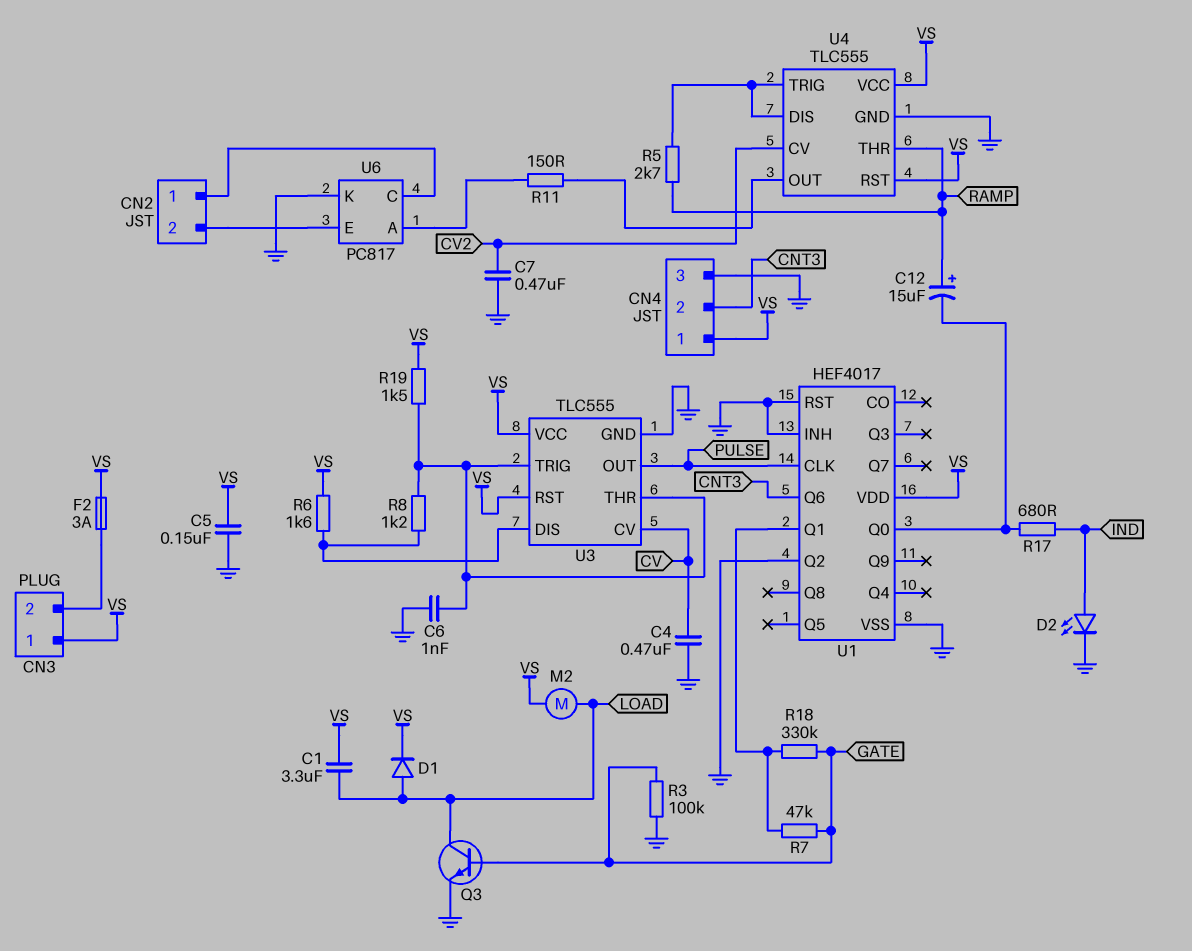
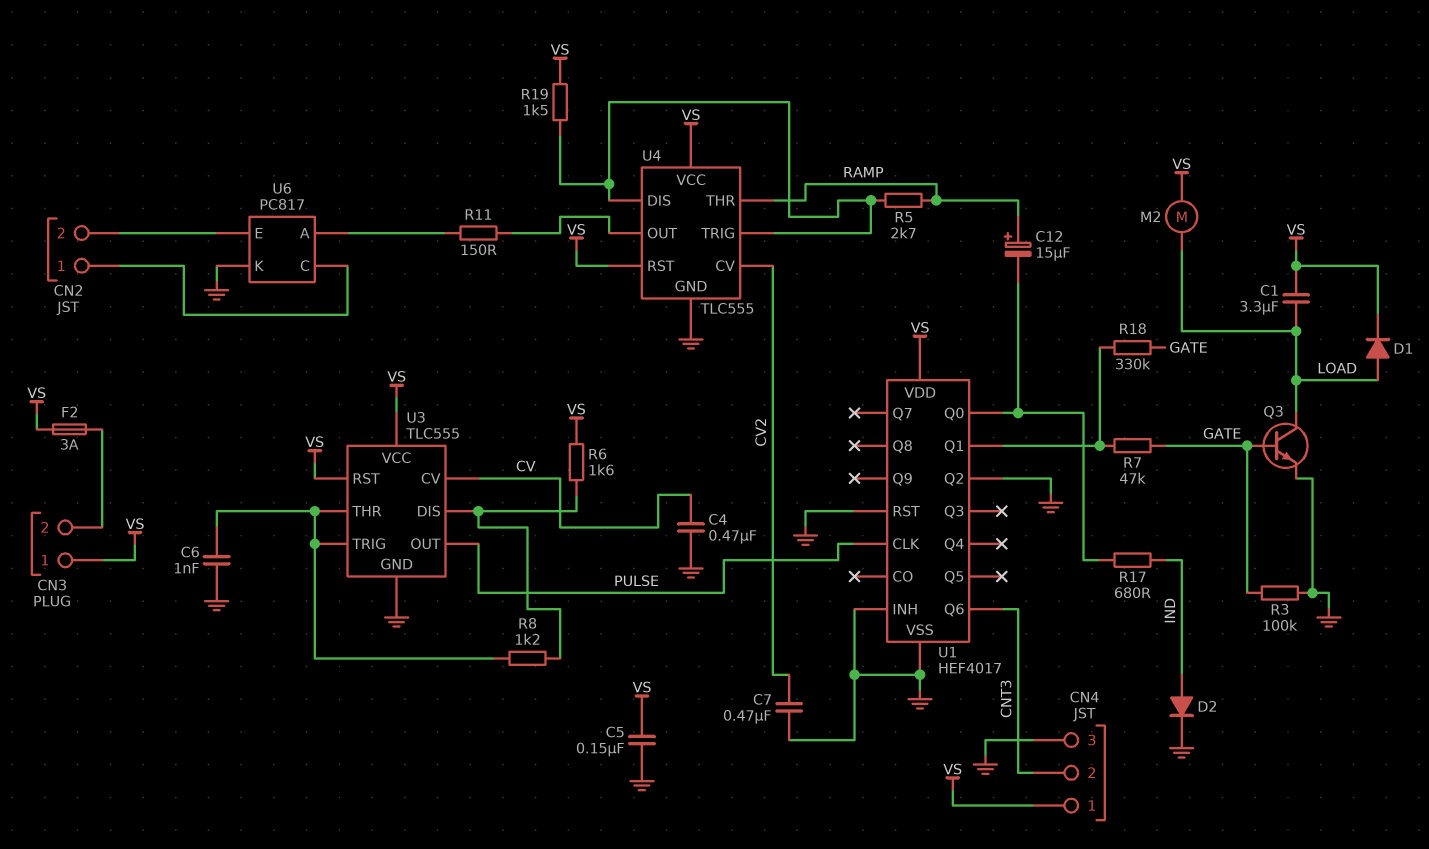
D2: LED (A IND, K GND) -> diode (A IND, K GND)
R19: 1.5k (U3/THR, VS) -> 1.5k (U4/DIS, VS)

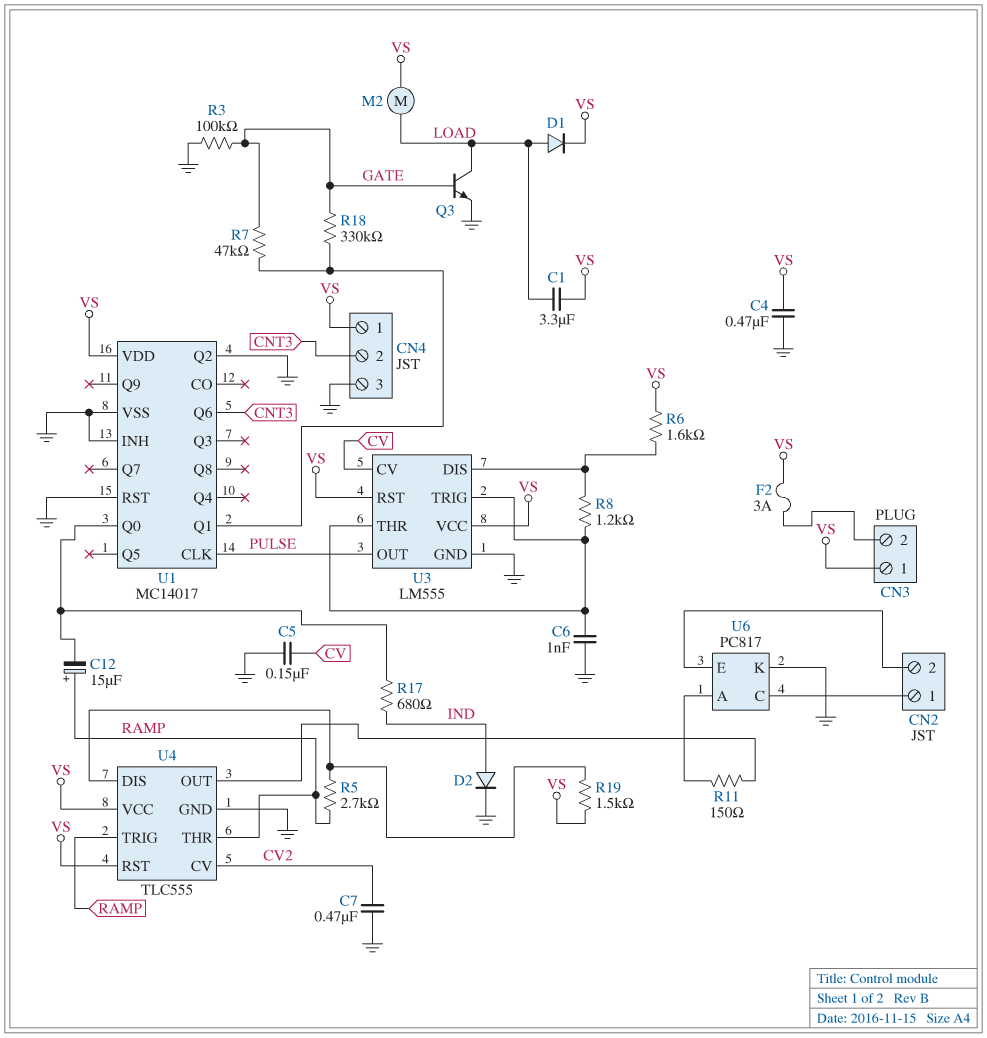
C4: 470nF (CV, GND) -> 470nF (GND, VS)
C5: 150nF (GND, VS) -> 150nF (CV, GND)
U1: HEF4017 -> MC14017
U3: TLC555 -> LM555
U4 pin TRIG: U4/DIS -> RAMP

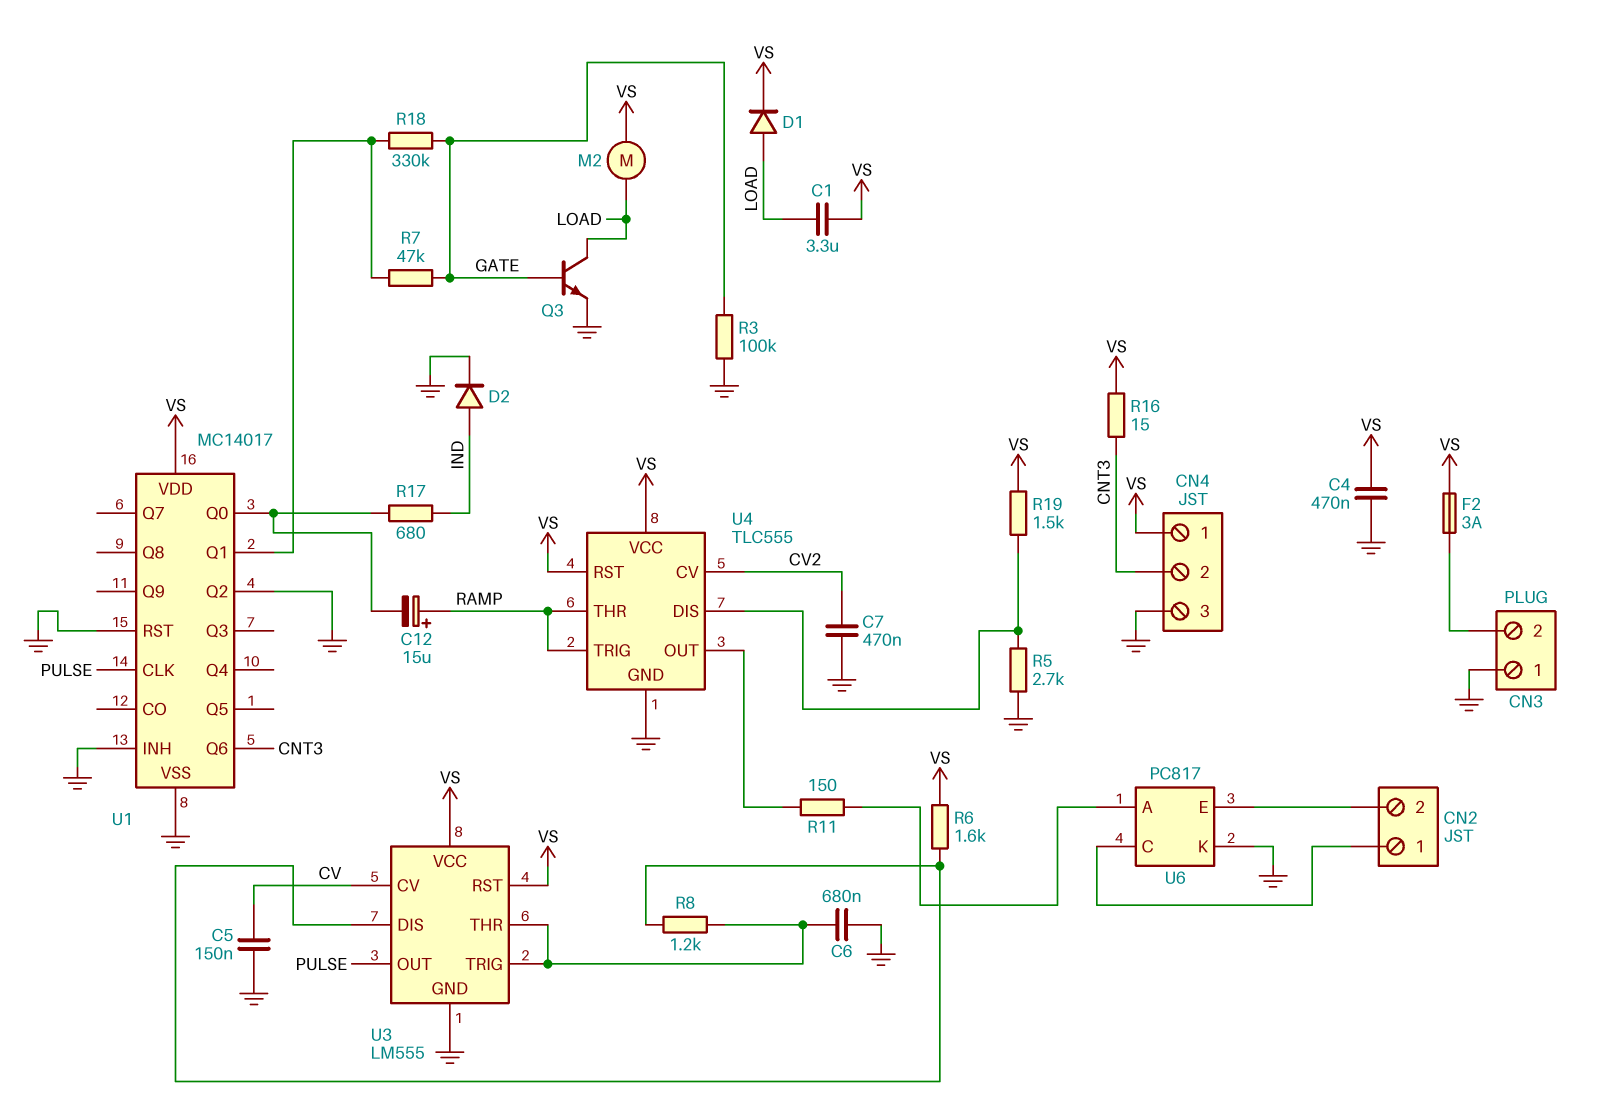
C6: 1nF (GND, U3/THR) -> 680nF (GND, U3/THR)
CN3 pin 1: VS -> GND
R5: 2.7k (RAMP, U4/DIS) -> 2.7k (GND, U4/DIS)
R16: none -> 15 (CNT3, VS)

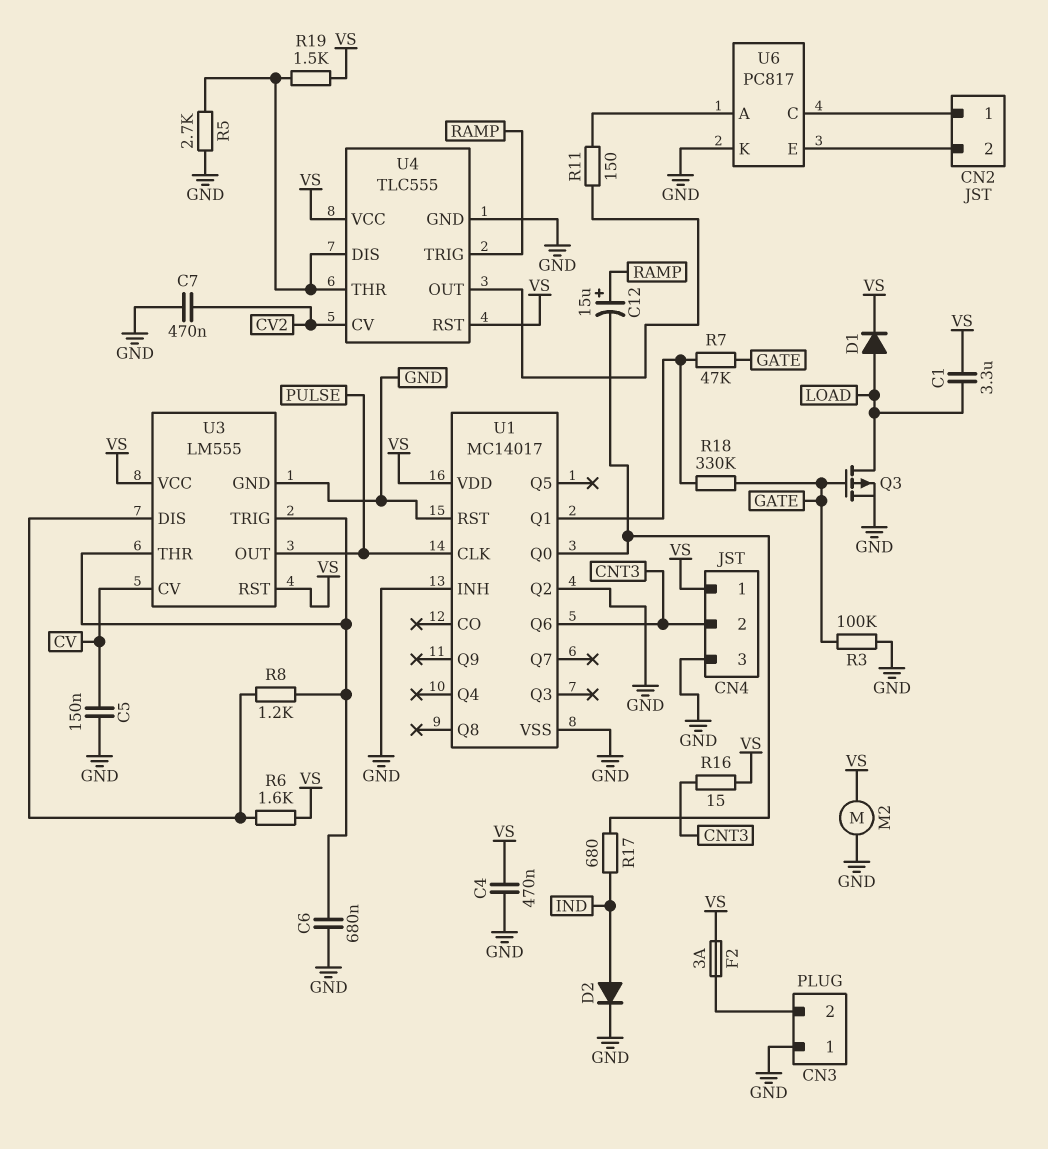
M2: motor (LOAD, VS) -> motor (GND, VS)
Q3: NPN (B GATE, C LOAD, E GND) -> PMOS (G GATE, D LOAD, S GND)
U4 pin THR: RAMP -> U4/DIS

